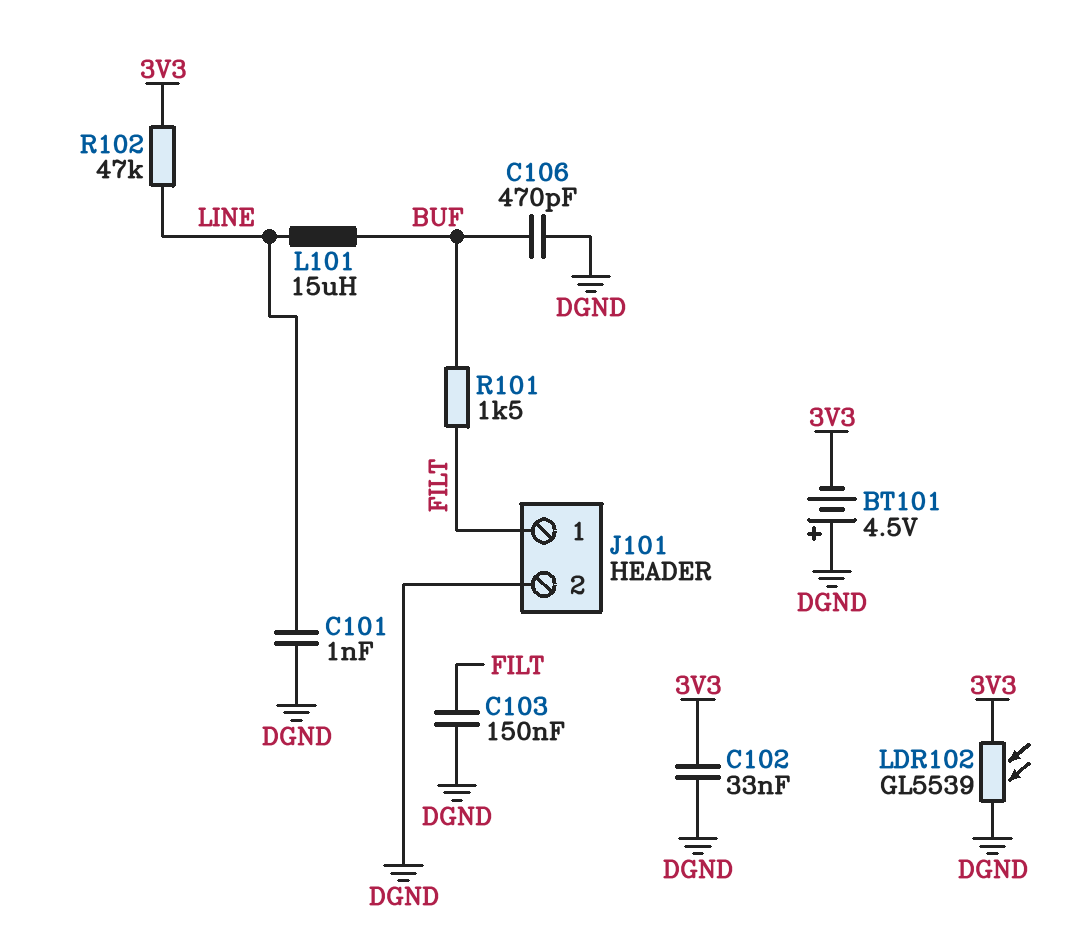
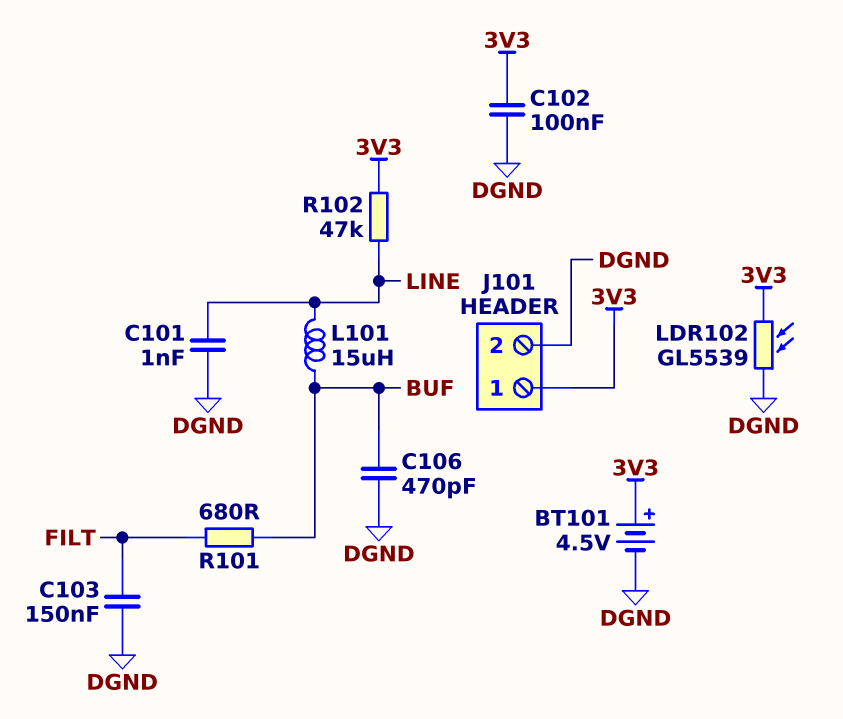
BT101: 4.5V (plus DGND, minus 3V3) -> 4.5V (plus 3V3, minus DGND)
C102: 33nF (3V3, DGND) -> 100nF (3V3, DGND)
J101 pin 1: FILT -> 3V3
R101: 1.5k (BUF, FILT) -> 680 (BUF, FILT)

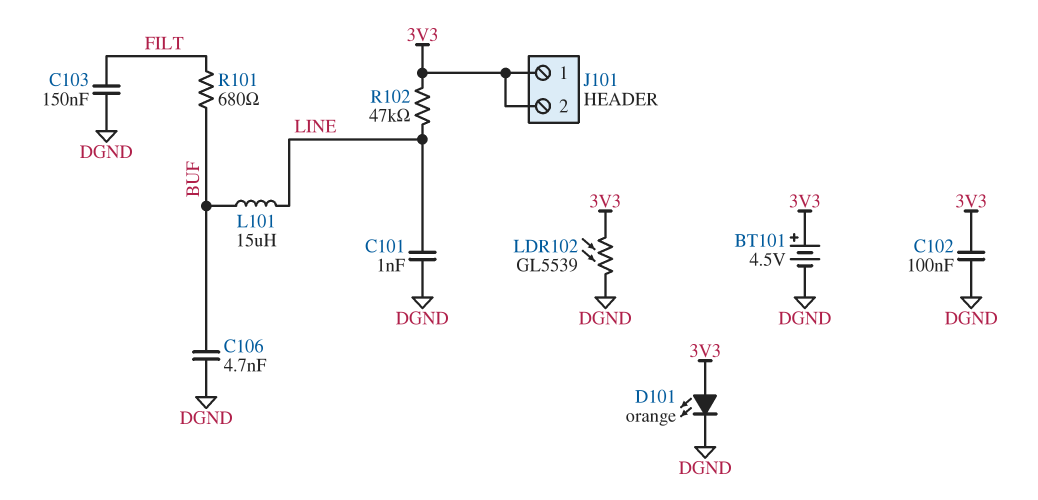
C106: 470pF (BUF, DGND) -> 4.7nF (BUF, DGND)
D101: none -> LED orange (A 3V3, K DGND)
J101 pin 2: DGND -> 3V3

